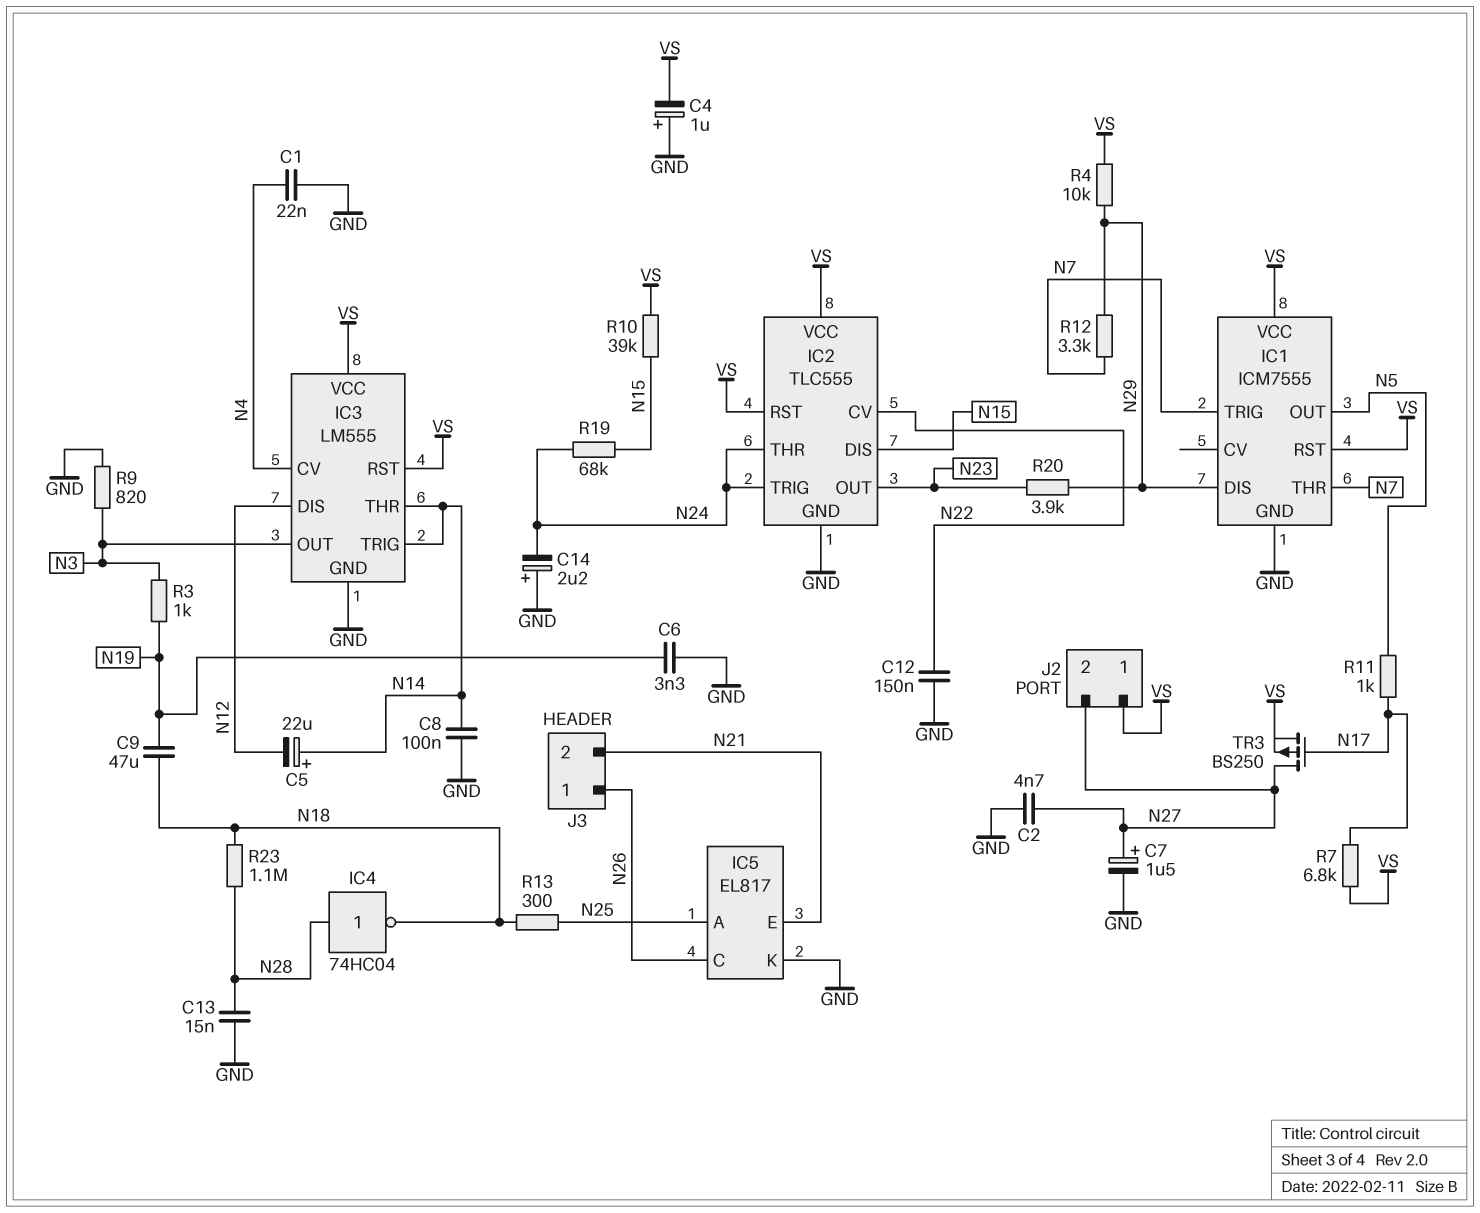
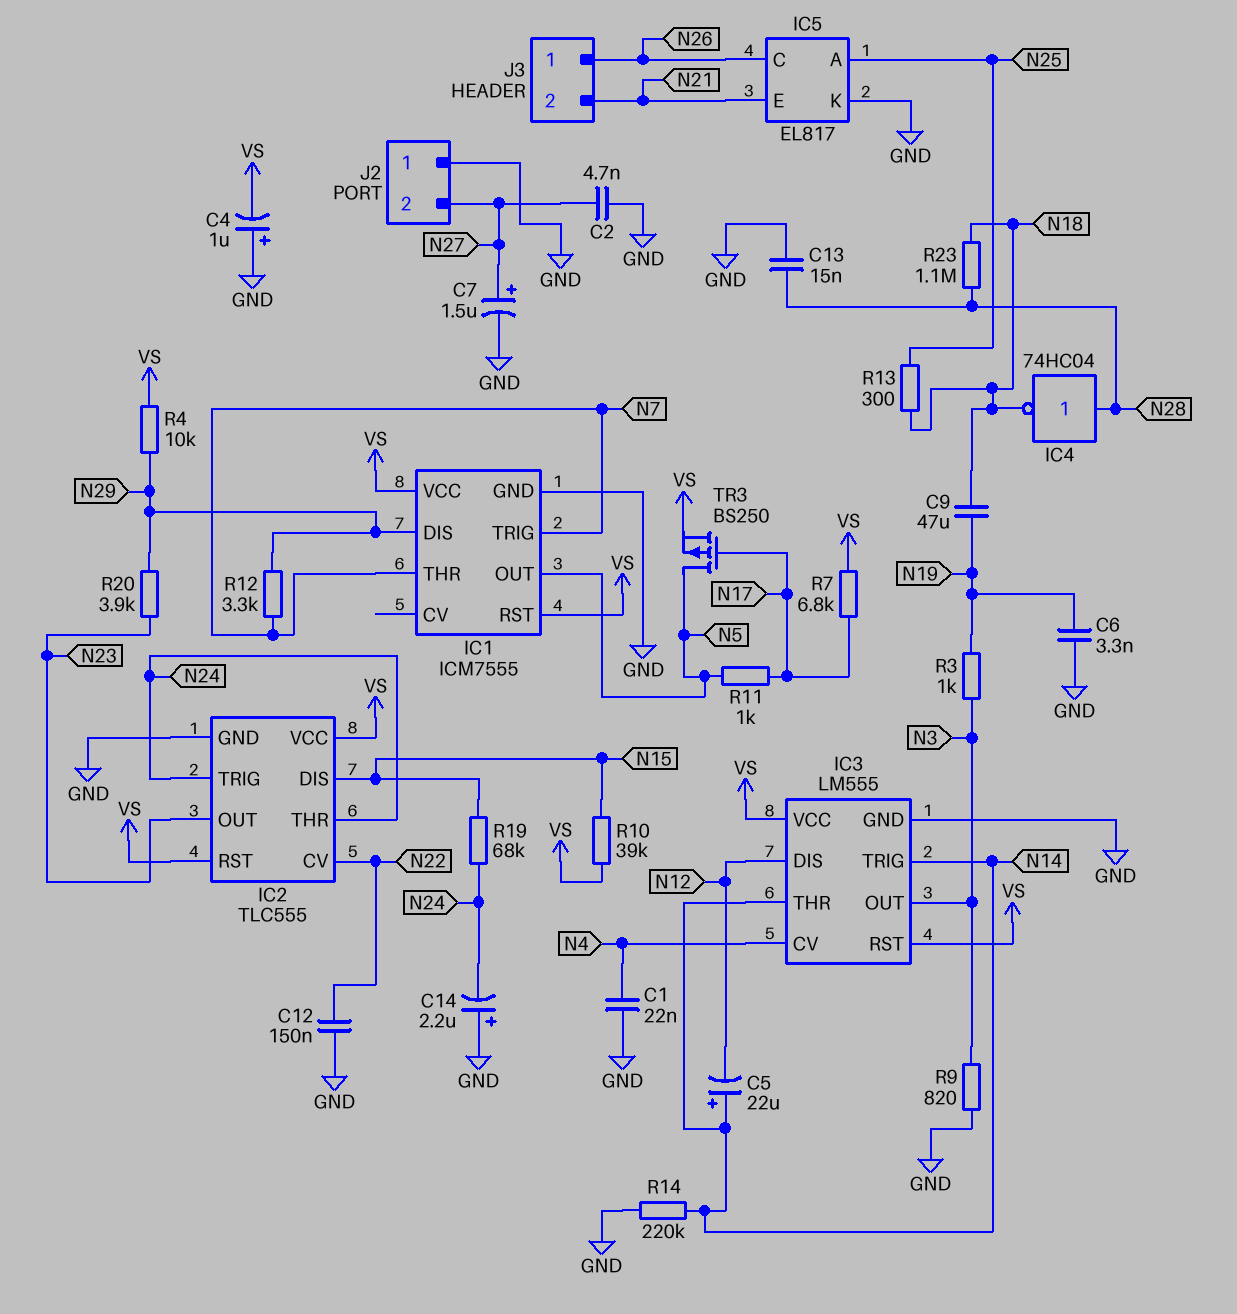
C8: 100nF (GND, N14) -> none
J2 pin 1: VS -> GND
R14: none -> 220k (GND, N14)
TR3: PMOS BS250 (G N17, D N27, S VS) -> PMOS BS250 (G N17, D N5, S VS)

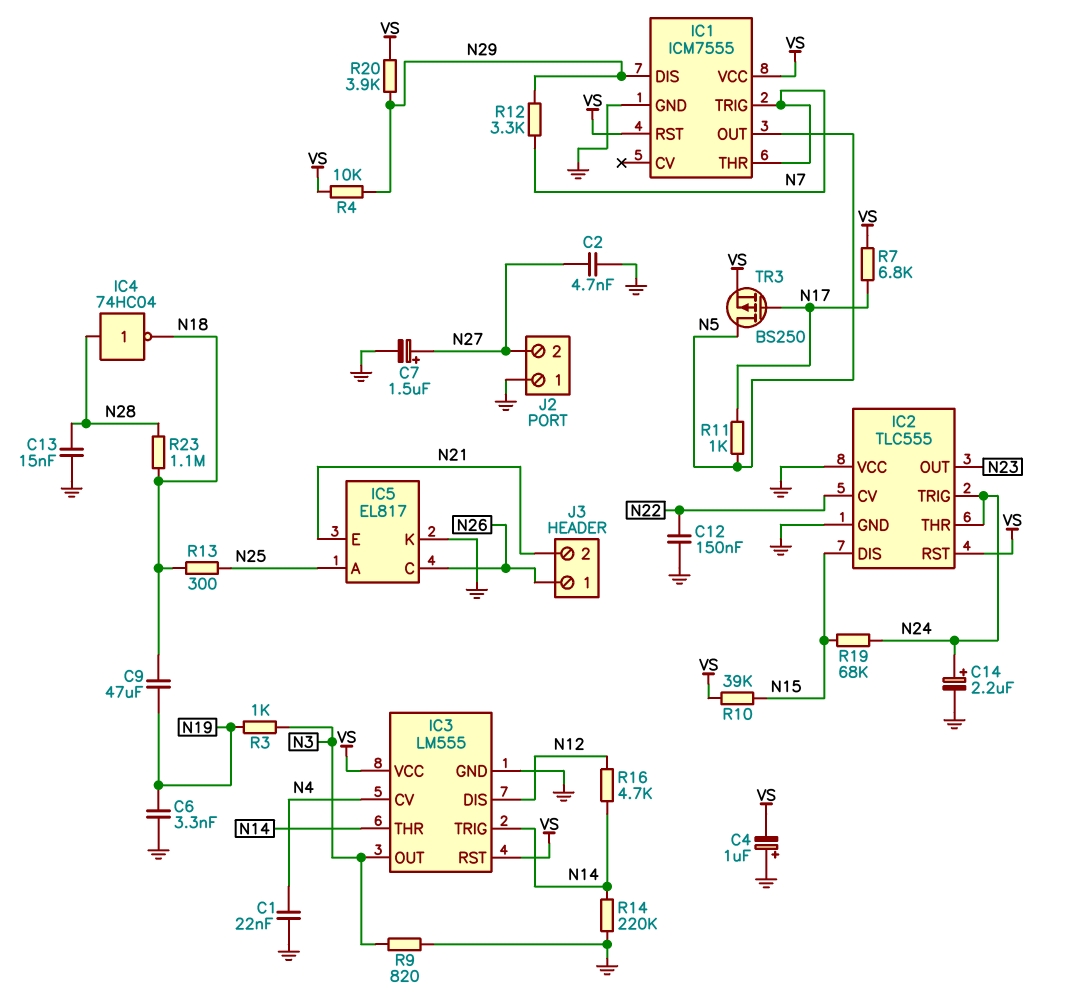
C5: 22uF (plus N14, minus N12) -> none
C14: 2.2uF (plus GND, minus N24) -> 2.2uF (plus N24, minus GND)
IC2 pin VCC: VS -> GND
R16: none -> 4.7k (N12, N14)
R20: 3.9k (N23, N29) -> 3.9k (N29, VS)

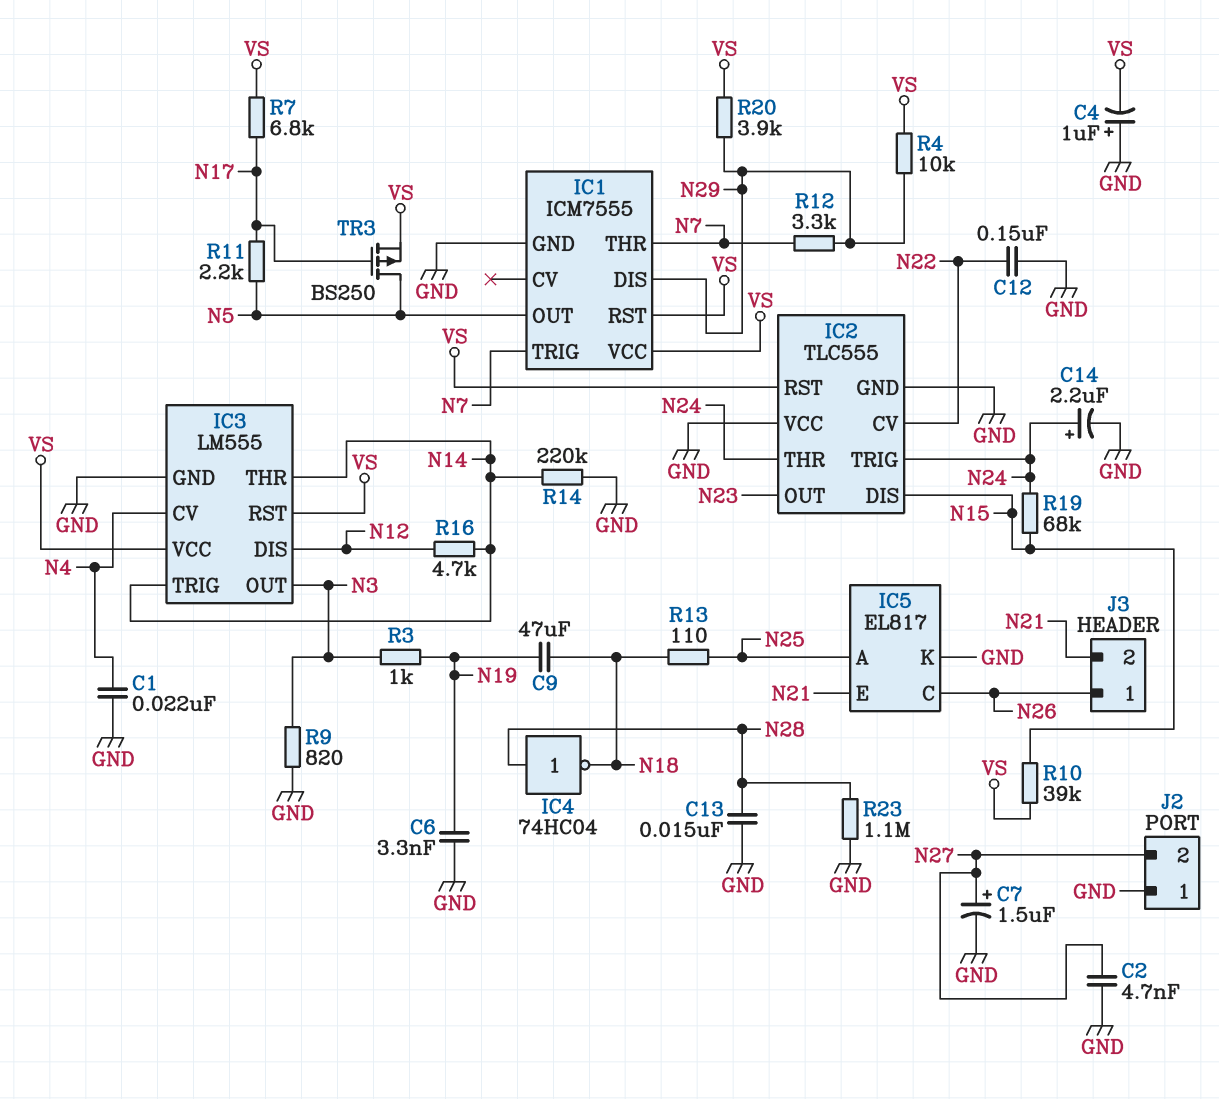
R11: 1k (N5, N17) -> 2.2k (N5, N17)
R13: 300 (N18, N25) -> 110 (N18, N25)
R23: 1.1M (N18, N28) -> 1.1M (GND, N28)

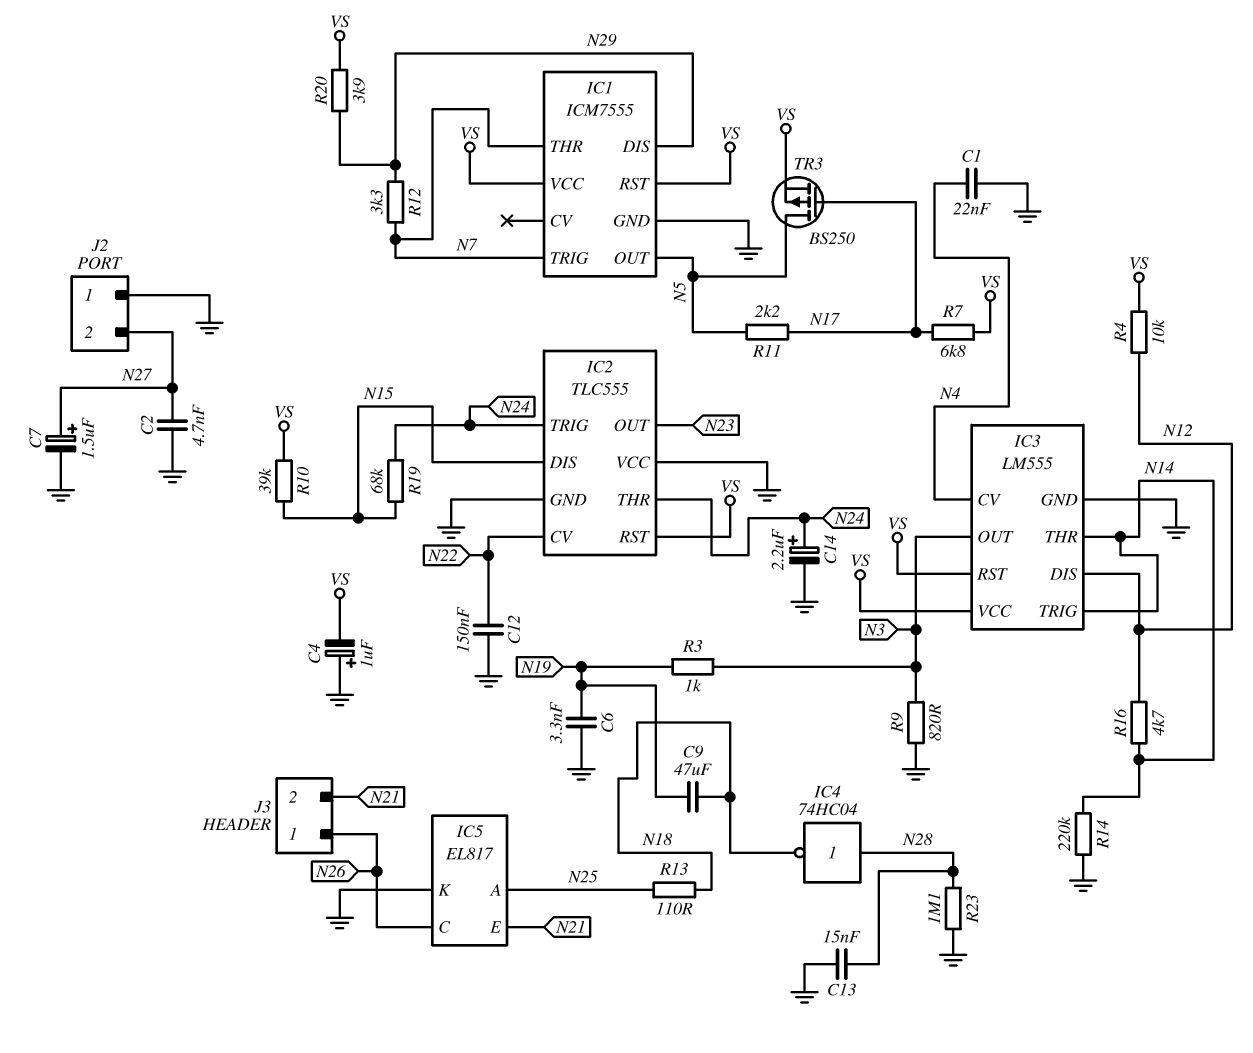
R4: 10k (N29, VS) -> 10k (N12, VS)

